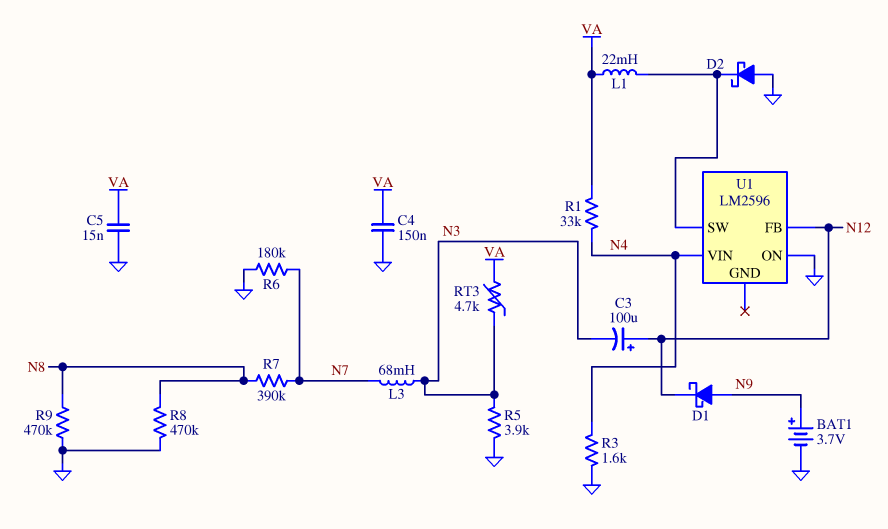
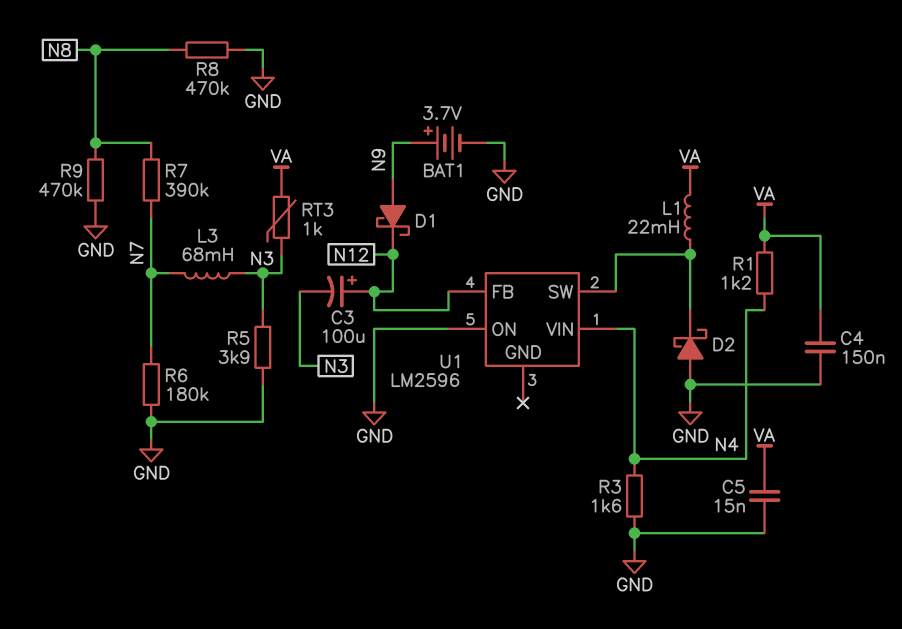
R1: 33k (N4, VA) -> 1.2k (N4, VA)
RT3: 4.7k (N3, VA) -> 1k (N3, VA)

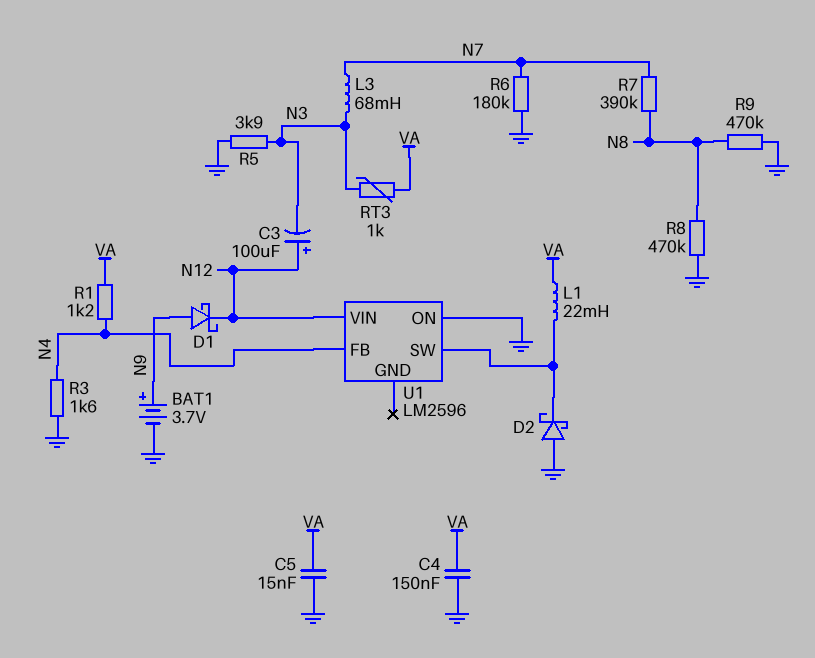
U1 pin FB: N12 -> N4
U1 pin VIN: N4 -> N12

